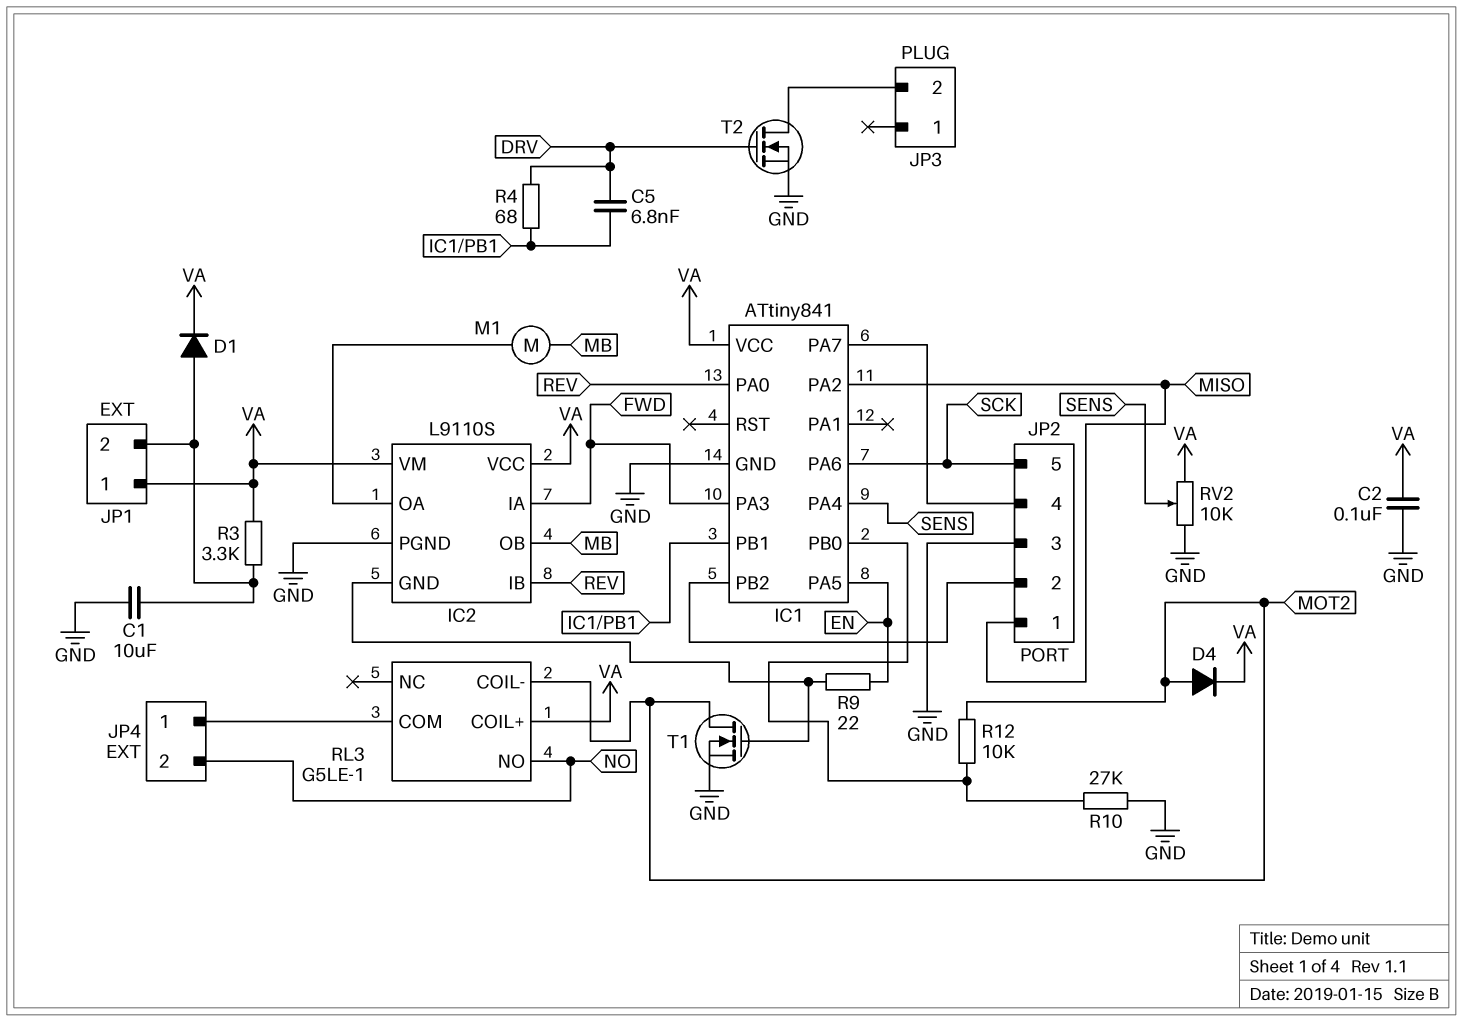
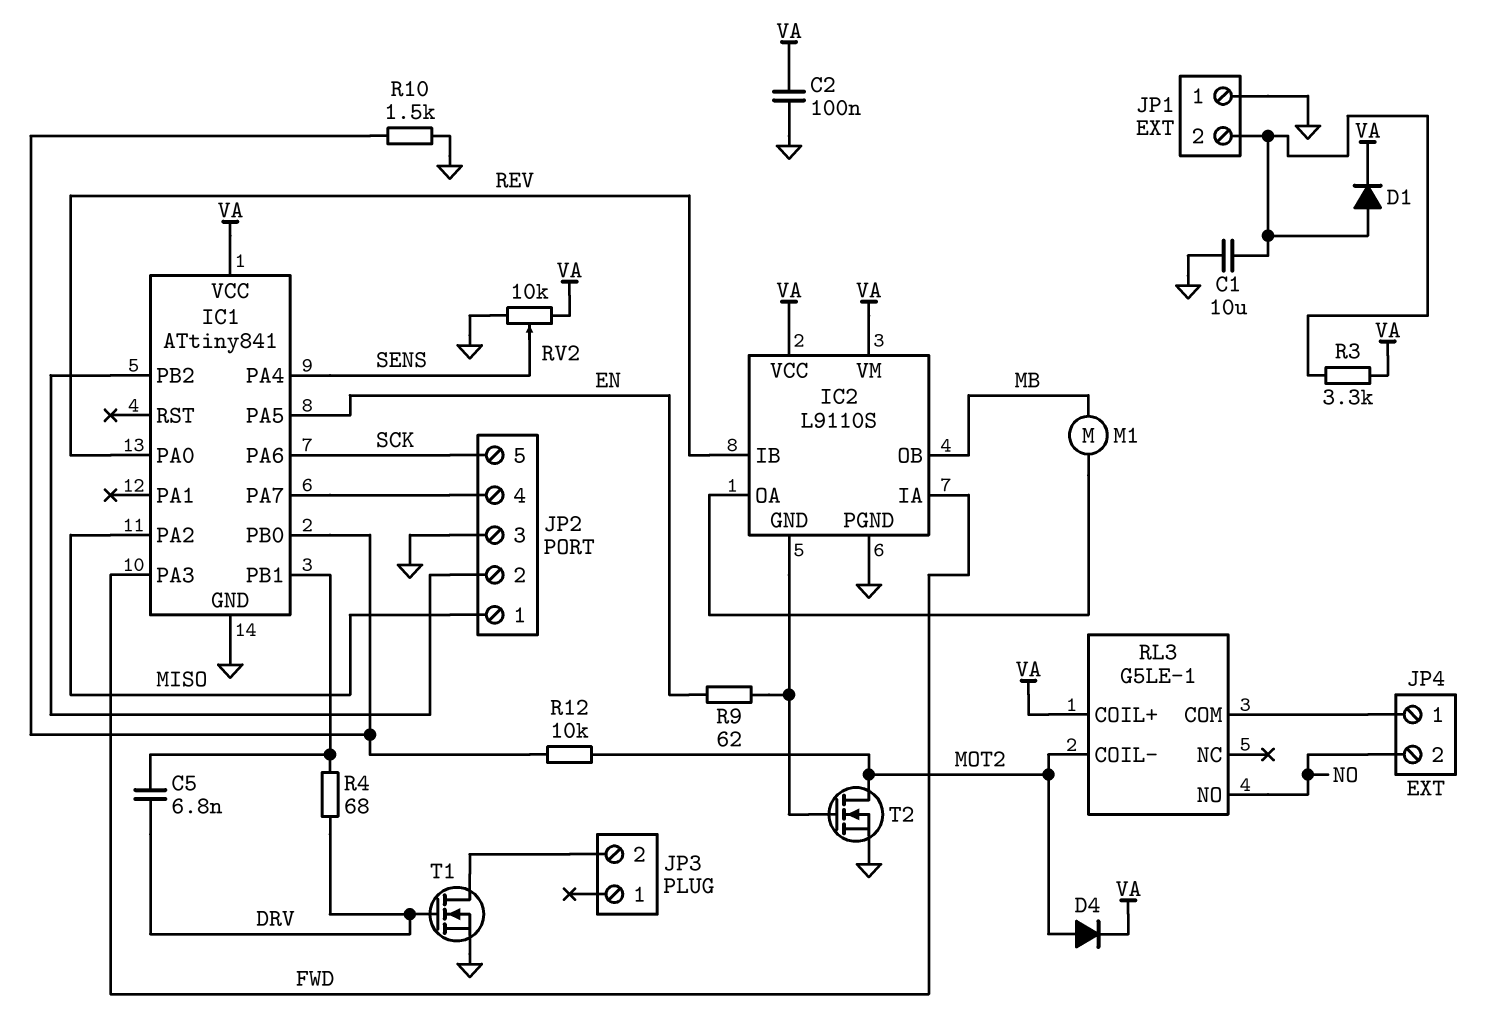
JP1 pin 1: VA -> GND
R9: 22 (EN, IC2/GND) -> 62 (EN, IC2/GND)
R10: 27k (GND, IC1/PB0) -> 1.5k (GND, IC1/PB0)
T1: NMOS (G IC2/GND, D MOT2, S GND) -> NMOS (G DRV, D JP3/2, S GND)
T2: NMOS (G DRV, D JP3/2, S GND) -> NMOS (G IC2/GND, D MOT2, S GND)

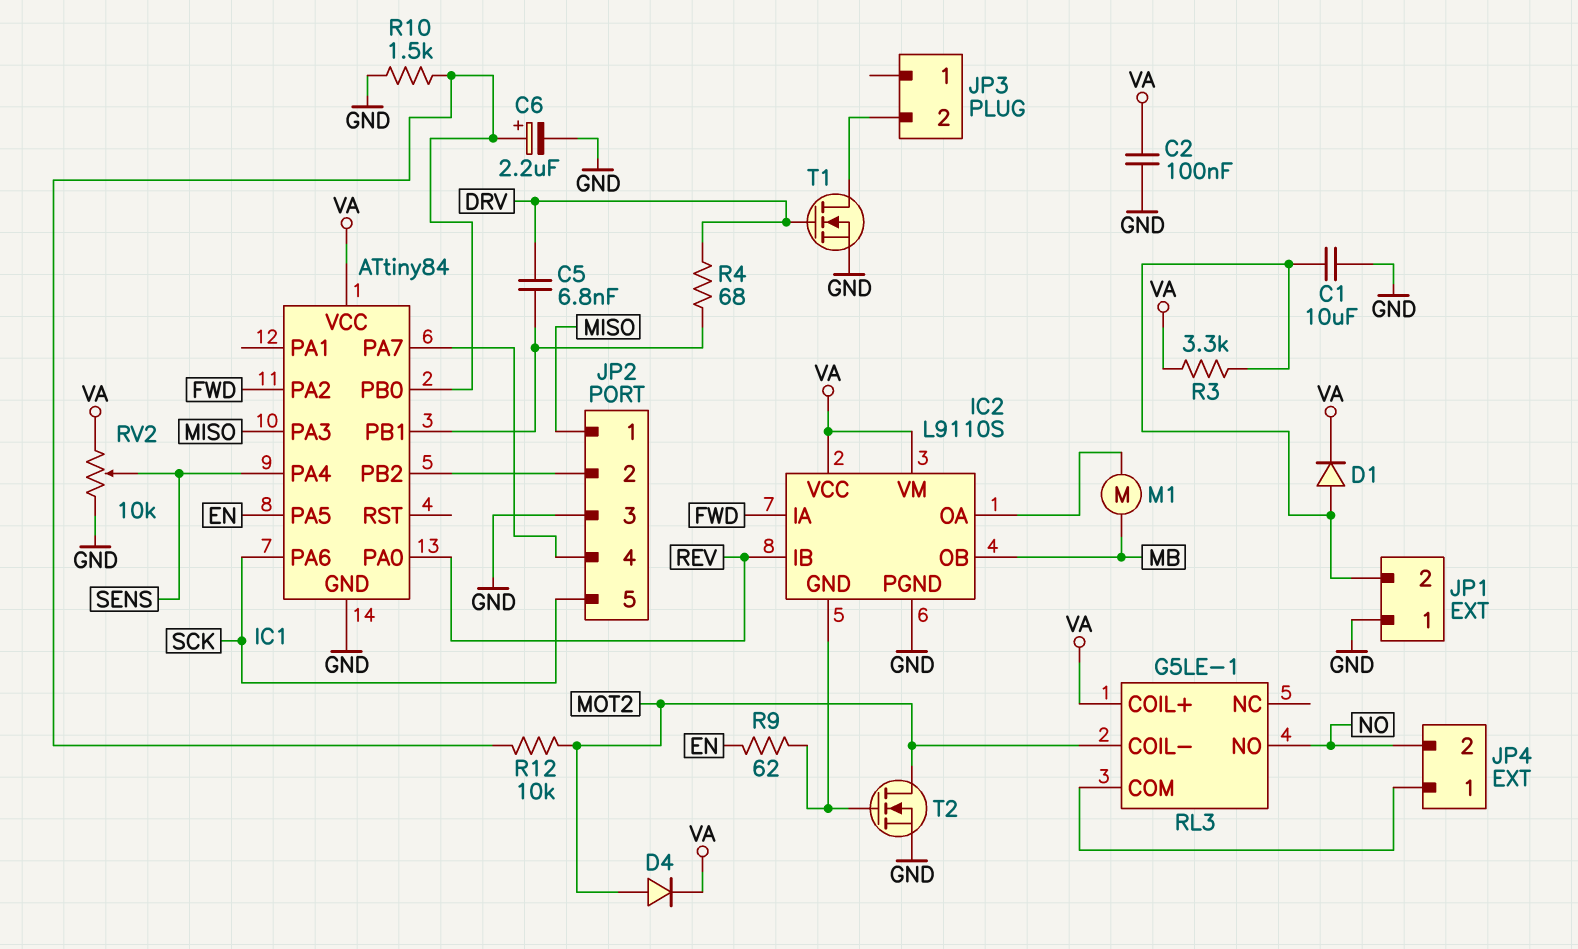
C6: none -> 2.2uF (plus IC1/PB0, minus GND)
IC1: ATtiny841 -> ATtiny84
IC1 pin PA2: MISO -> FWD
IC1 pin PA3: FWD -> MISO

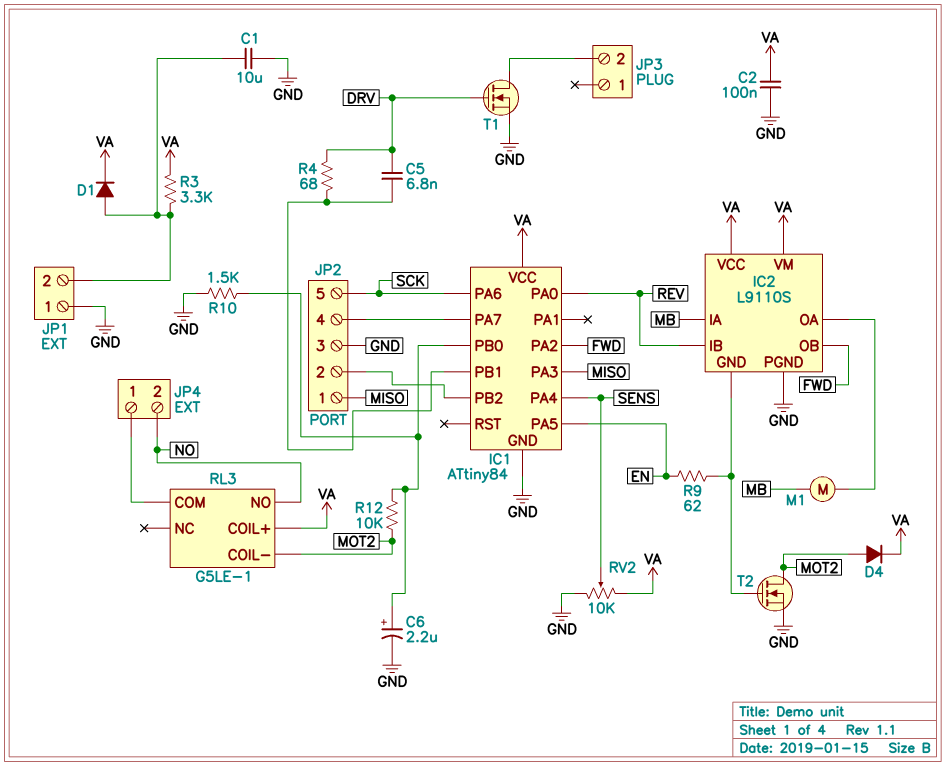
IC2 pin IA: FWD -> MB
IC2 pin OB: MB -> FWD

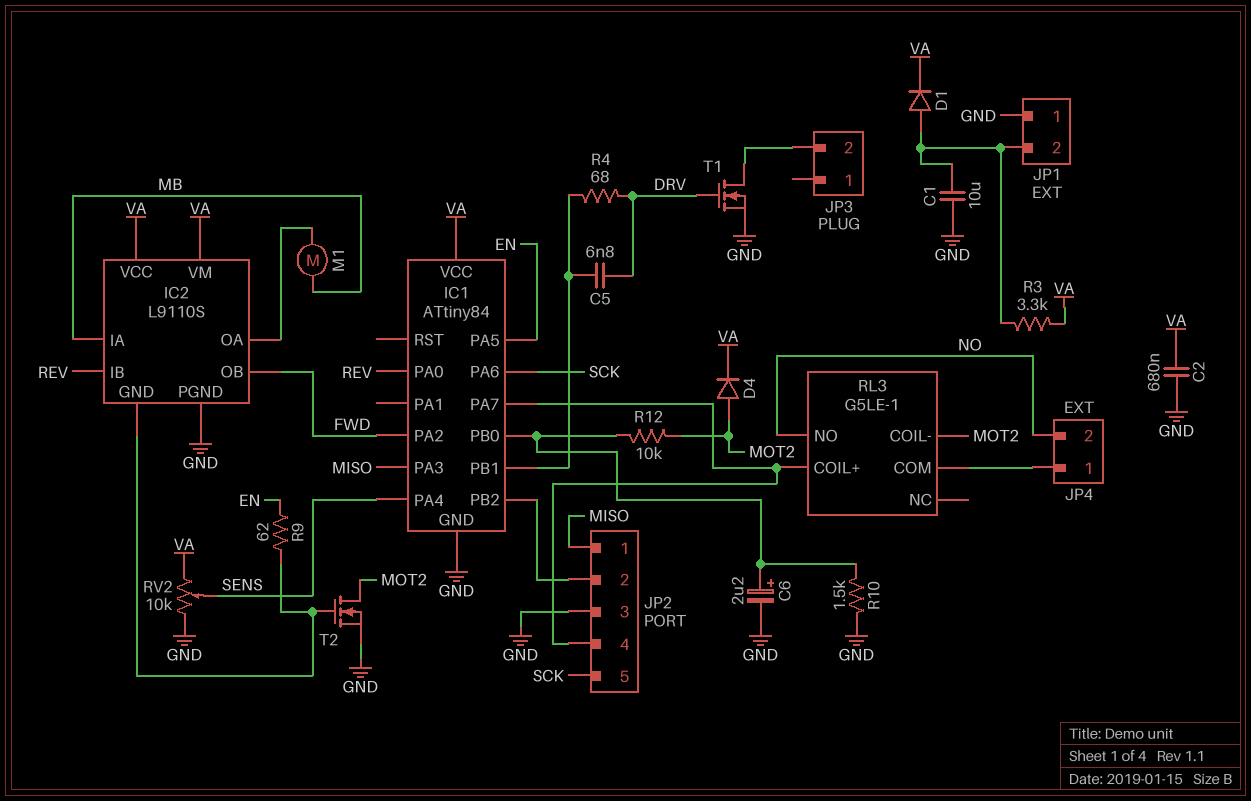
C2: 100nF (GND, VA) -> 680nF (GND, VA)
RL3 pin COIL+: VA -> IC1/PA7

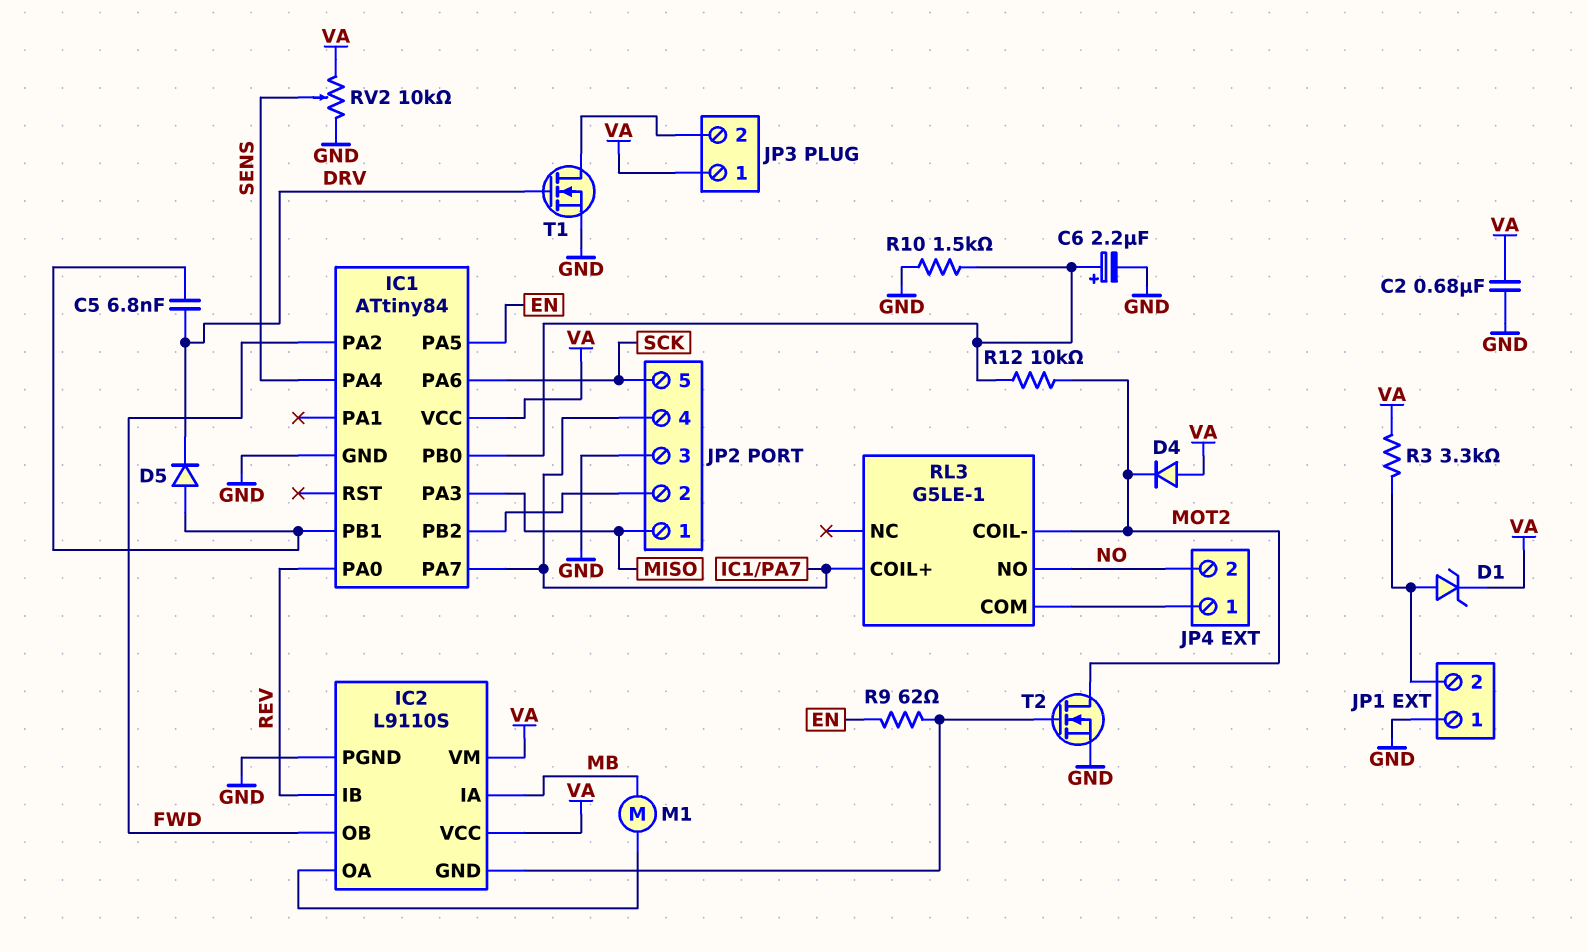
C1: 10uF (GND, JP1/2) -> none
D1: diode (A JP1/2, K VA) -> zener (A JP1/2, K VA)
D4: diode (A MOT2, K VA) -> diode (A VA, K MOT2)
D5: none -> diode (A IC1/PB1, K DRV)
JP3 pin 1: none -> VA
R4: 68 (DRV, IC1/PB1) -> none

